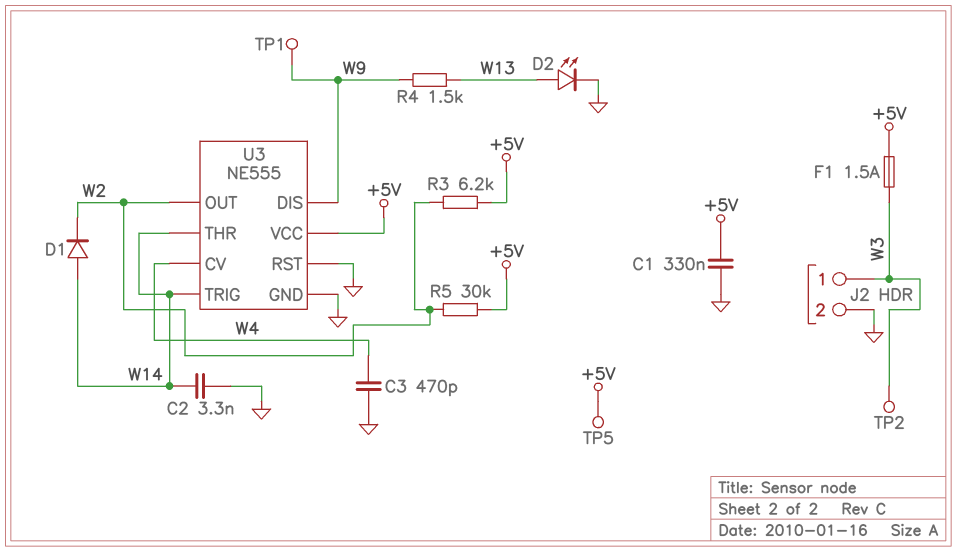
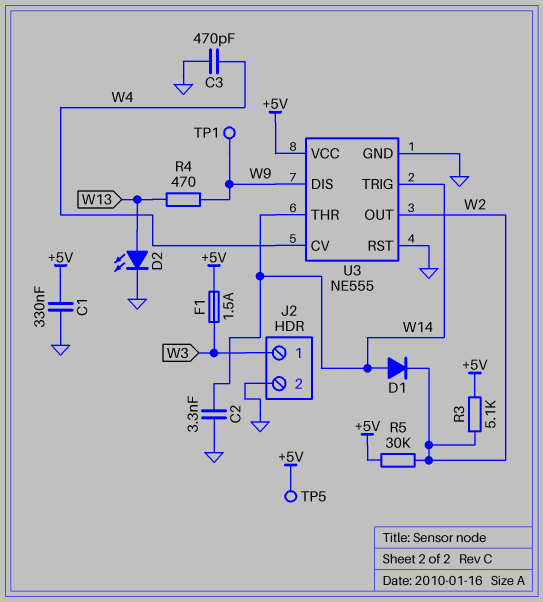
R3: 6.2k (+5V, W2) -> 5.1k (+5V, W2)
R4: 1.5k (W9, W13) -> 470 (W9, W13)
TP2: test point (W3) -> none

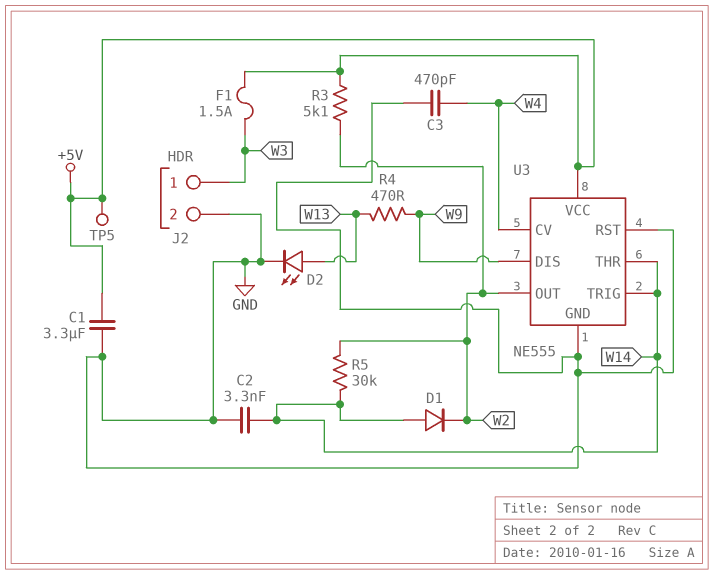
C1: 330nF (+5V, GND) -> 3.3uF (+5V, GND)
R5: 30k (+5V, W2) -> 30k (W2, W14)
TP1: test point (W9) -> none

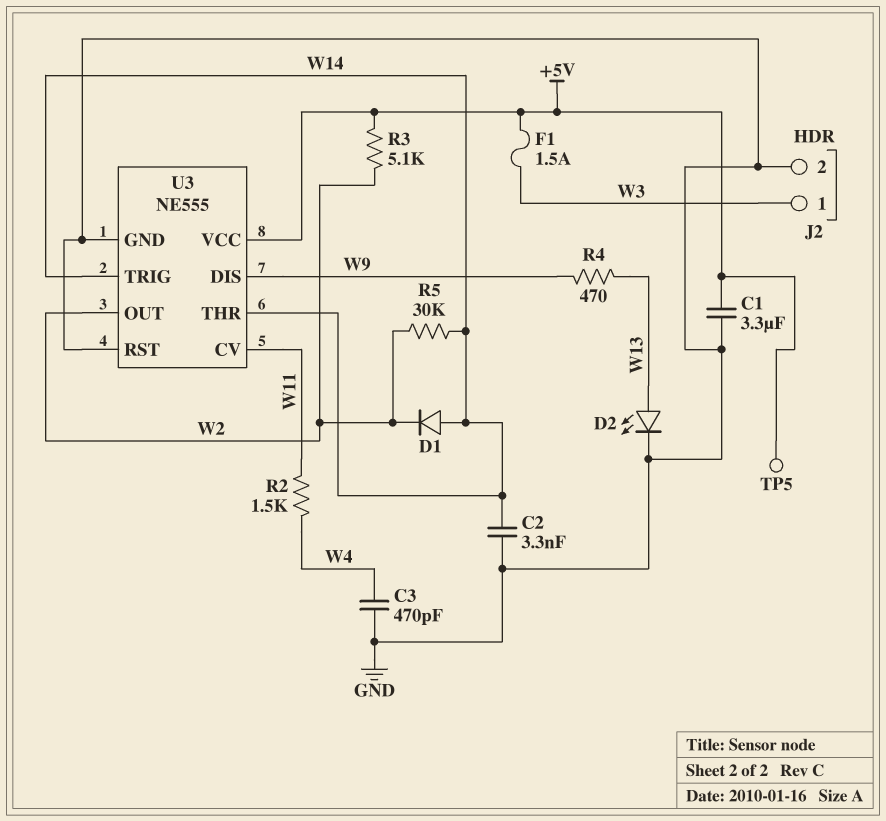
R2: none -> 1.5k (W4, W11)
U3 pin CV: W4 -> W11

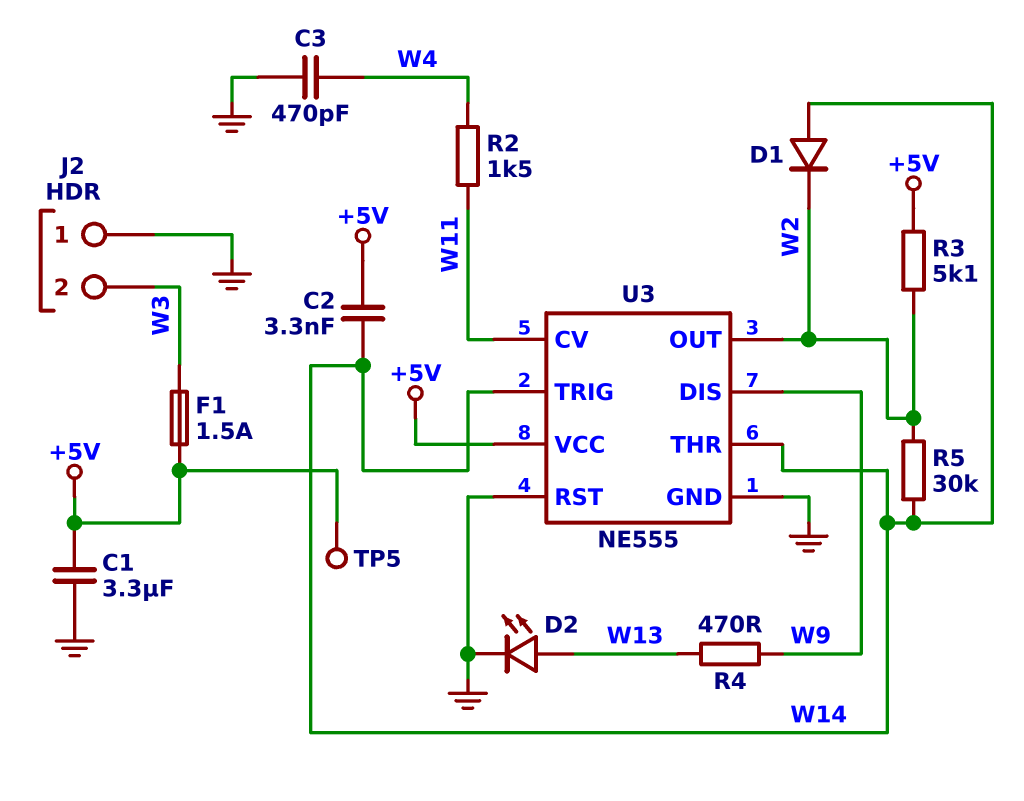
C2: 3.3nF (GND, W14) -> 3.3nF (+5V, W14)
J2 pin 1: W3 -> GND
J2 pin 2: GND -> W3

